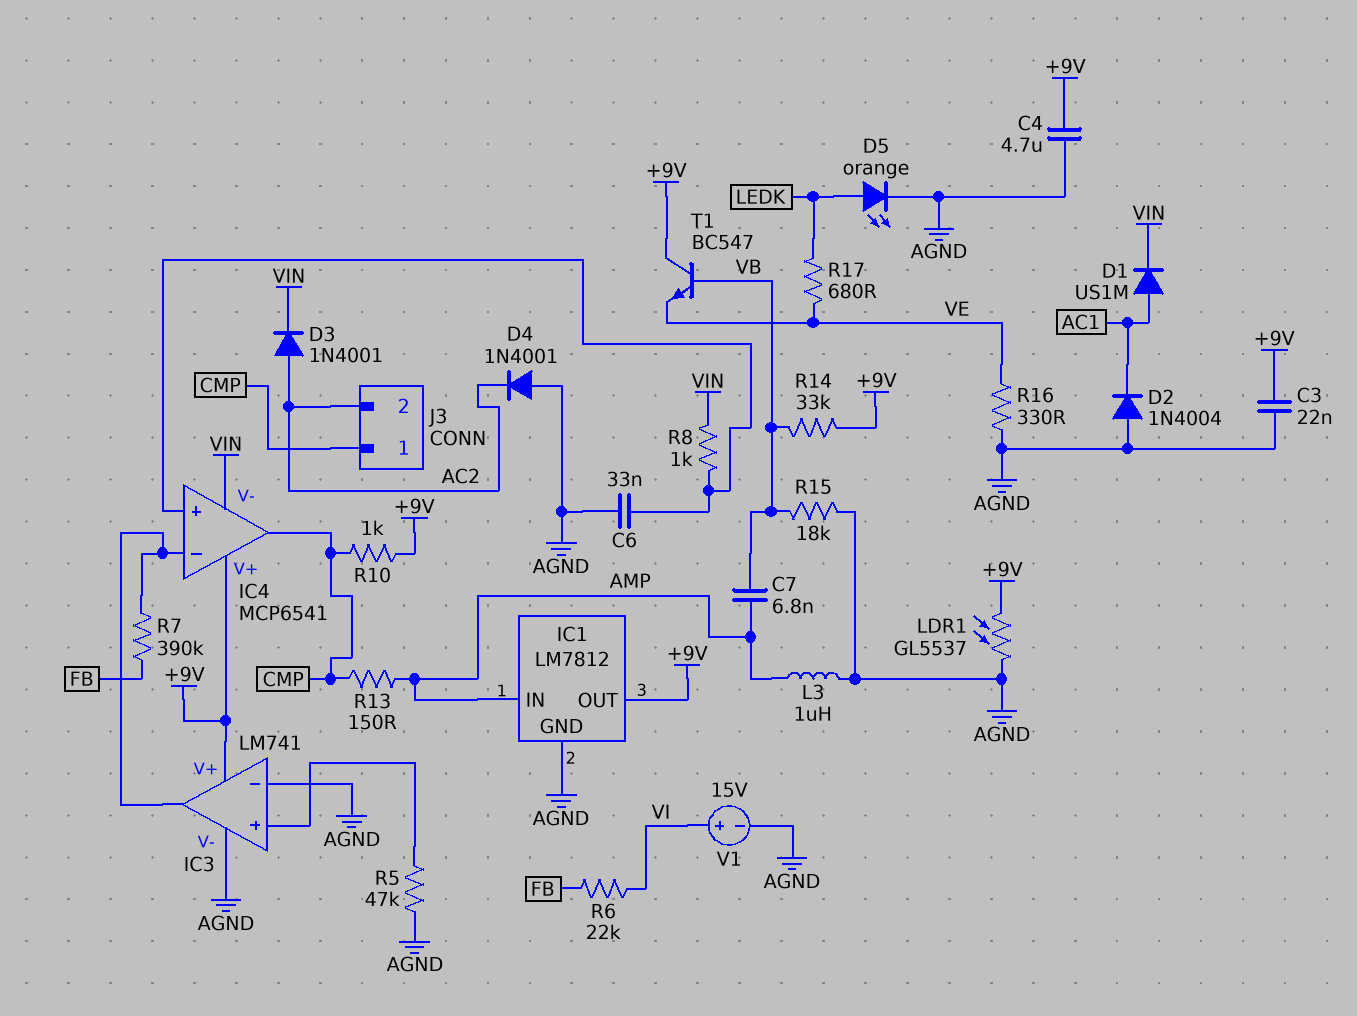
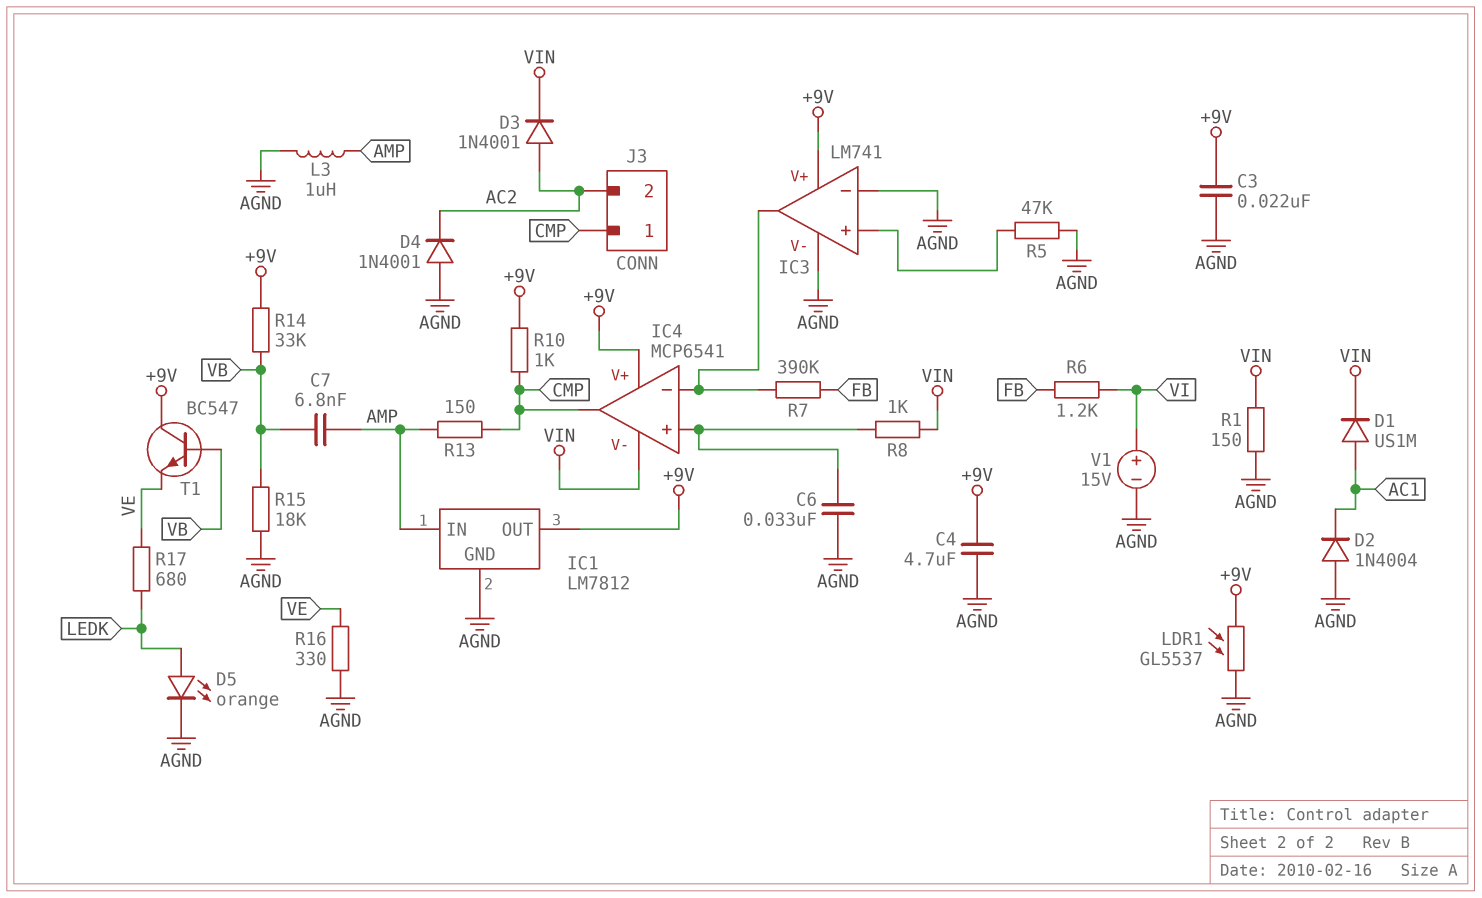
R1: none -> 150 (AGND, VIN)
R6: 22k (FB, VI) -> 1.2k (FB, VI)

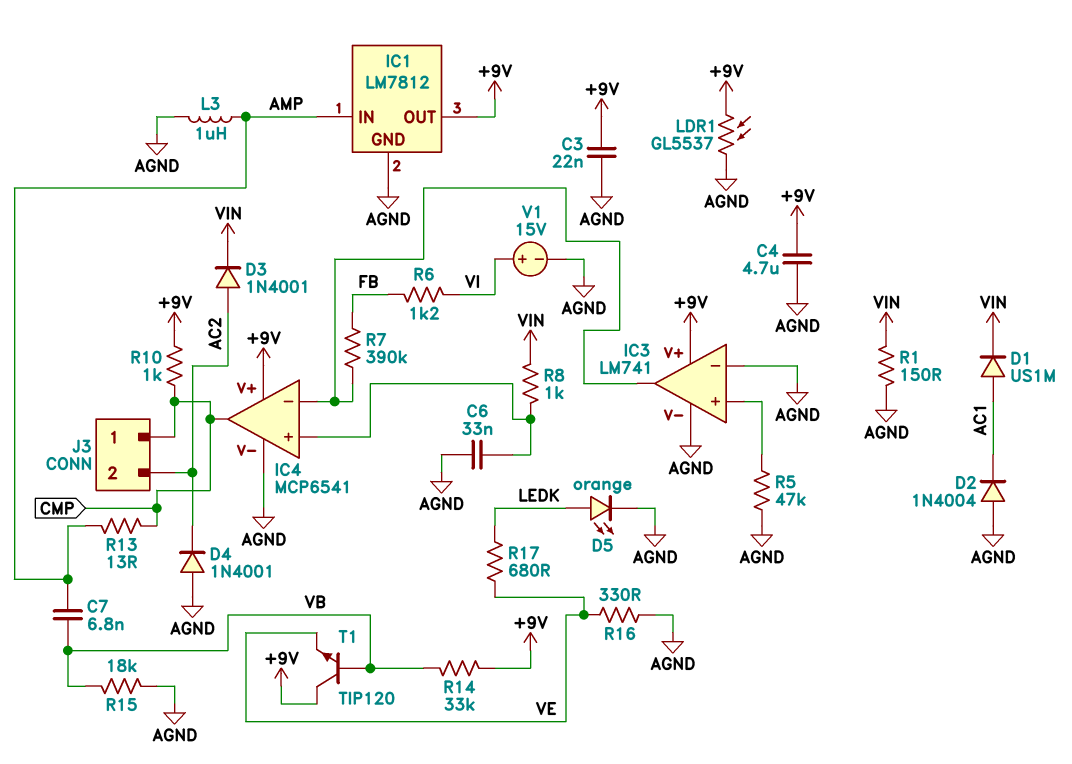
IC4 pin V-: VIN -> AGND
R13: 150 (AMP, CMP) -> 13 (AMP, CMP)
T1: NPN BC547 (B VB, C +9V, E VE) -> NPN TIP120 (B VB, C +9V, E VE)

